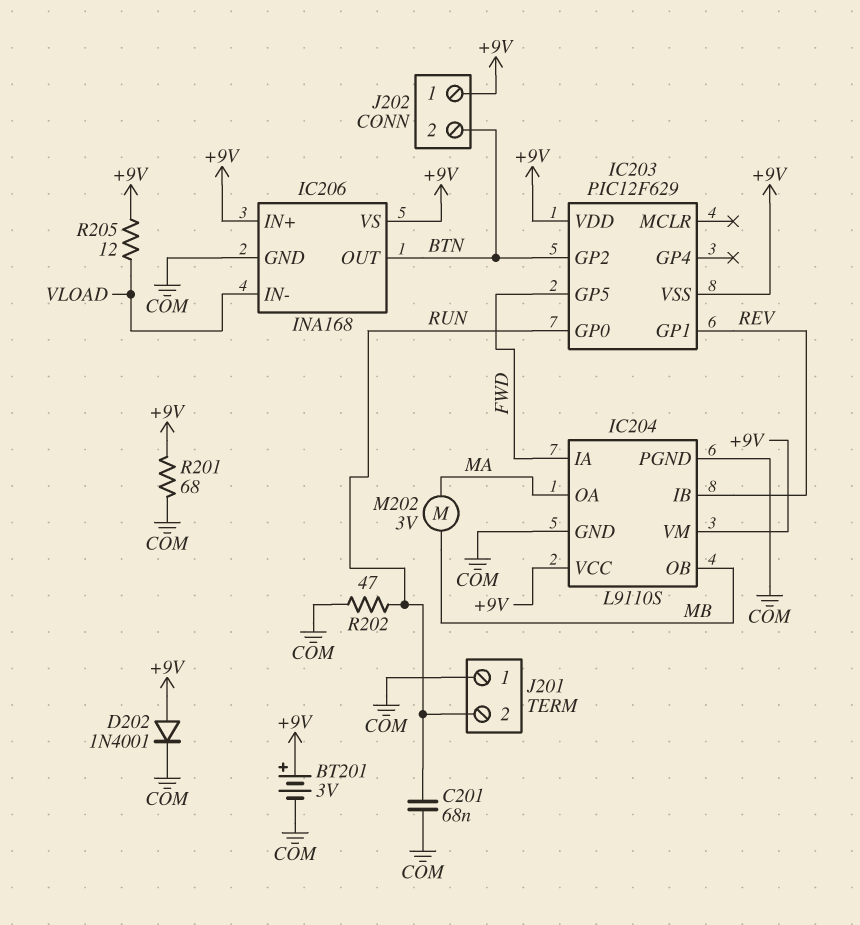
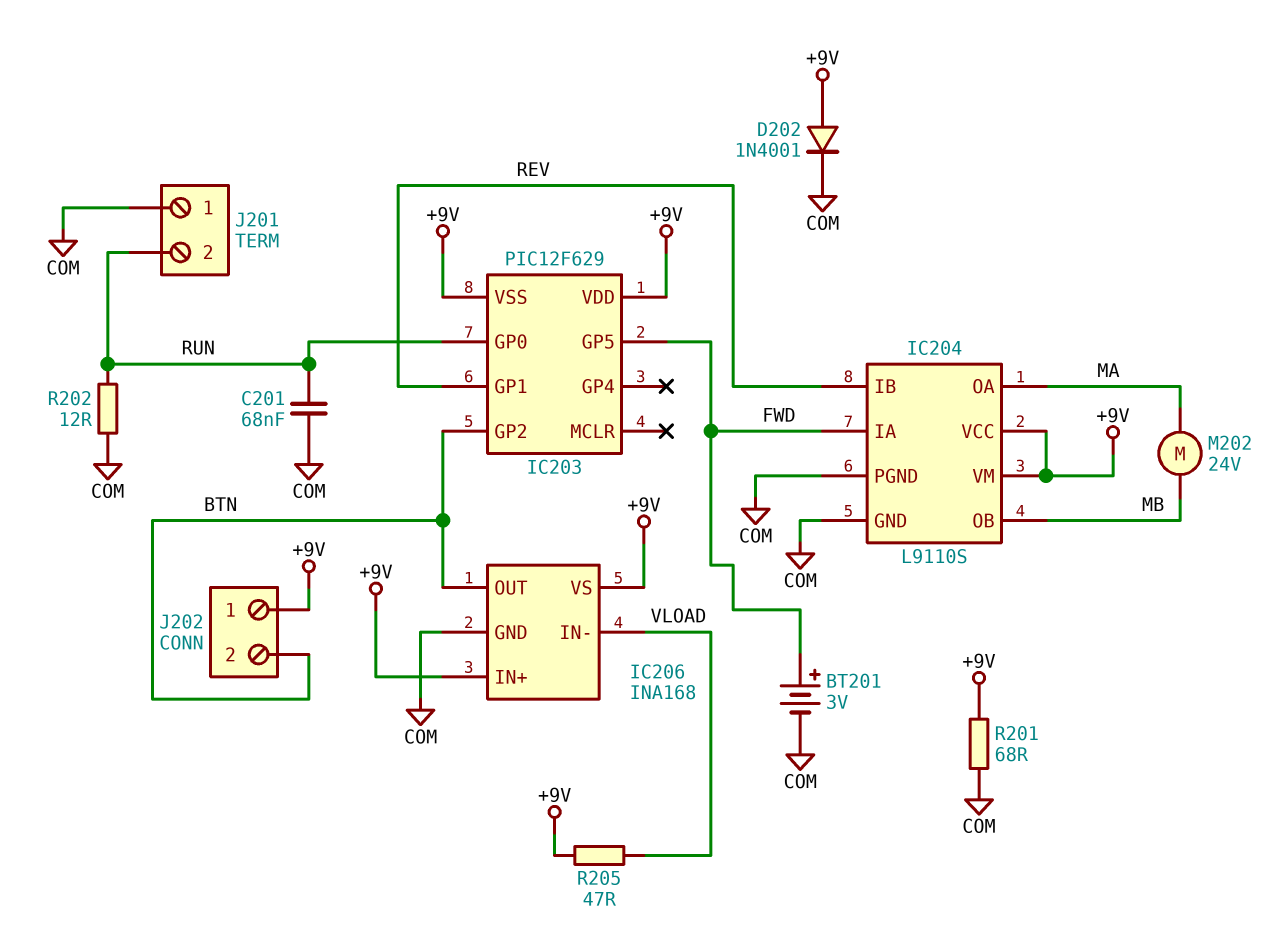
BT201: 3V (plus +9V, minus COM) -> 3V (plus FWD, minus COM)
M202: motor 3V (MA, MB) -> motor 24V (MA, MB)
R202: 47 (COM, RUN) -> 12 (COM, RUN)
R205: 12 (+9V, VLOAD) -> 47 (+9V, VLOAD)

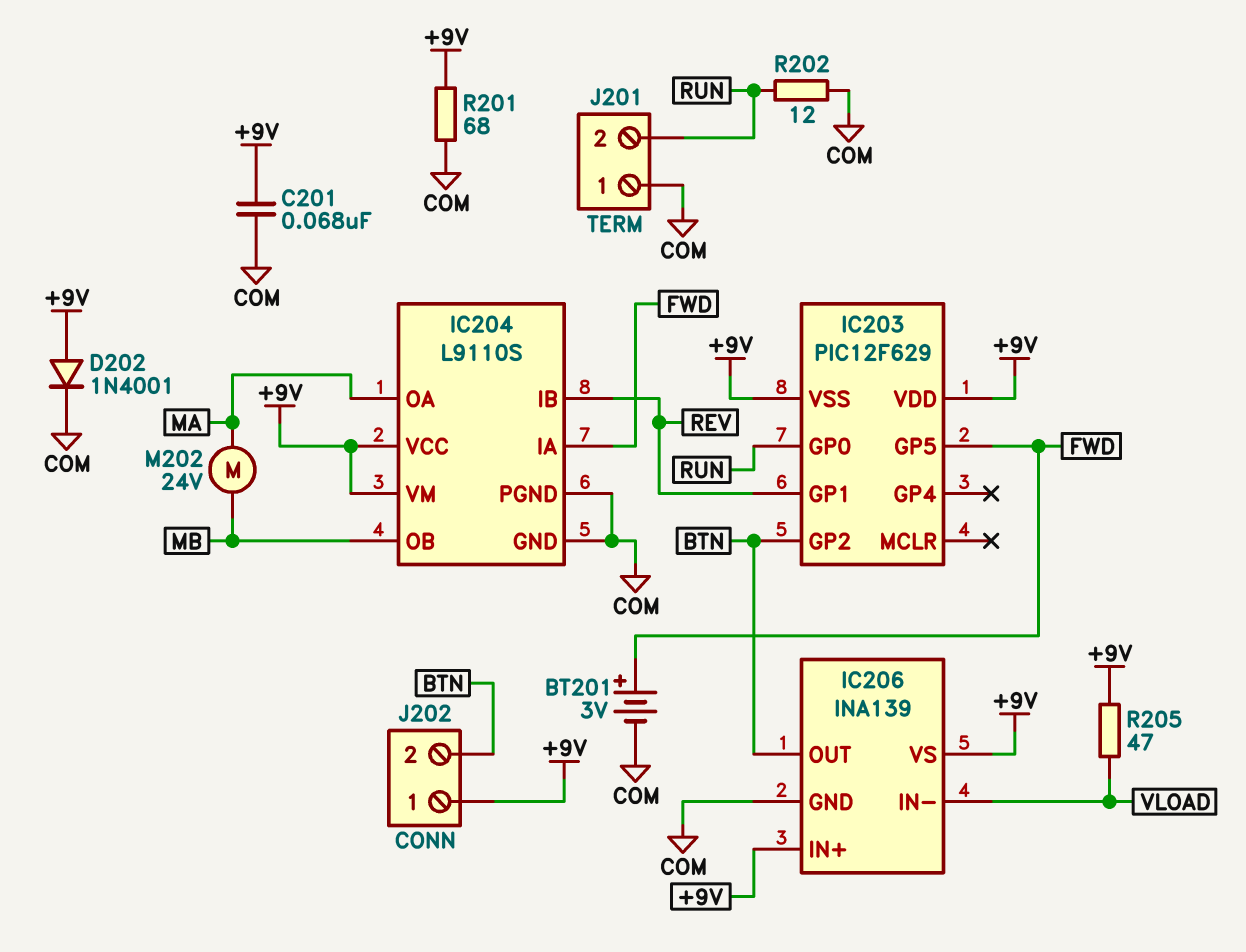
C201: 68nF (COM, RUN) -> 68nF (+9V, COM)
IC206: INA168 -> INA139

